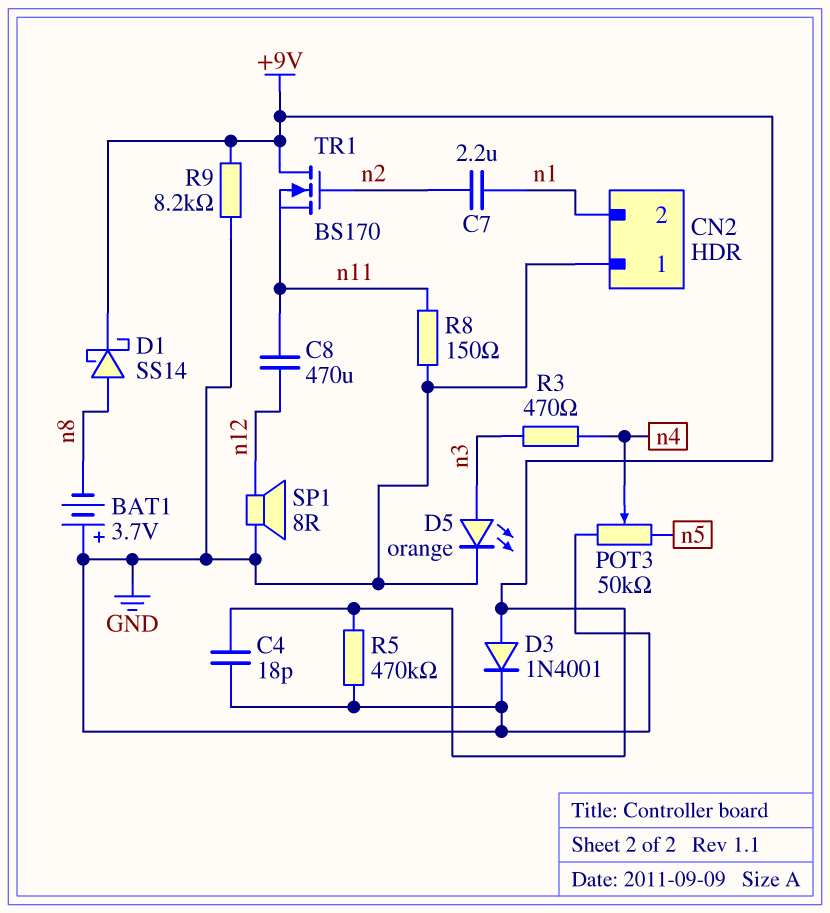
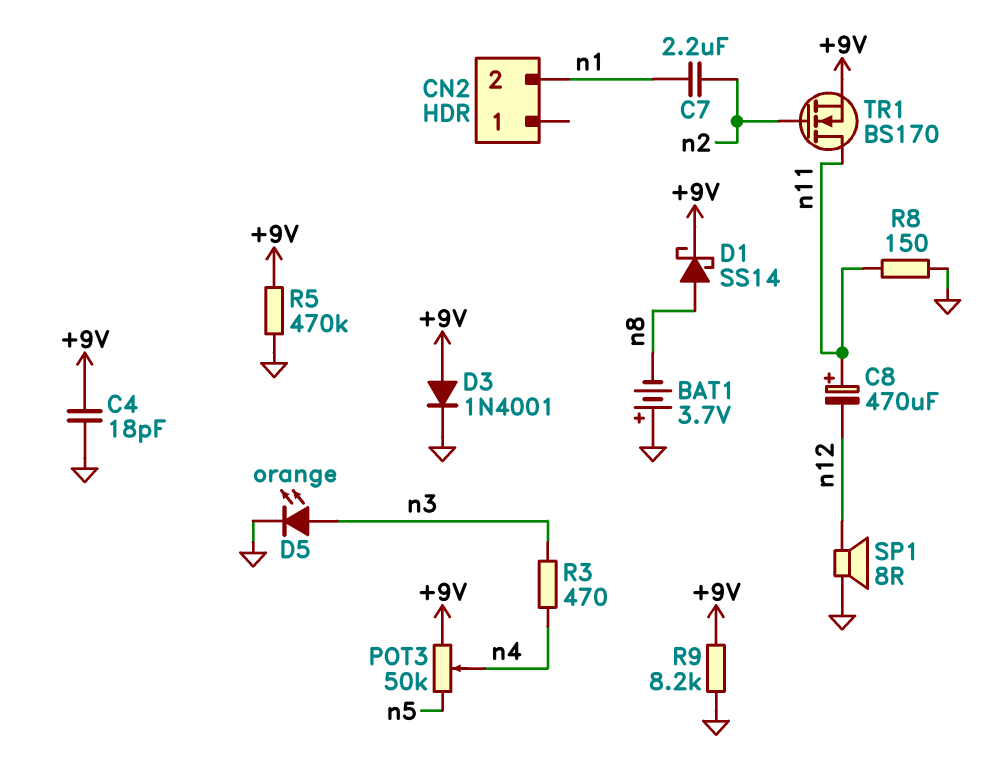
C8: 470uF (n11, n12) -> 470uF (plus n11, minus n12)
CN2 pin 1: GND -> none
POT3: 50k (GND, n5, wiper n4) -> 50k (+9V, n5, wiper n4)
TR1: NMOS BS170 (G n2, D +9V, S n11) -> NMOS BS170 (G n2, D n11, S +9V)

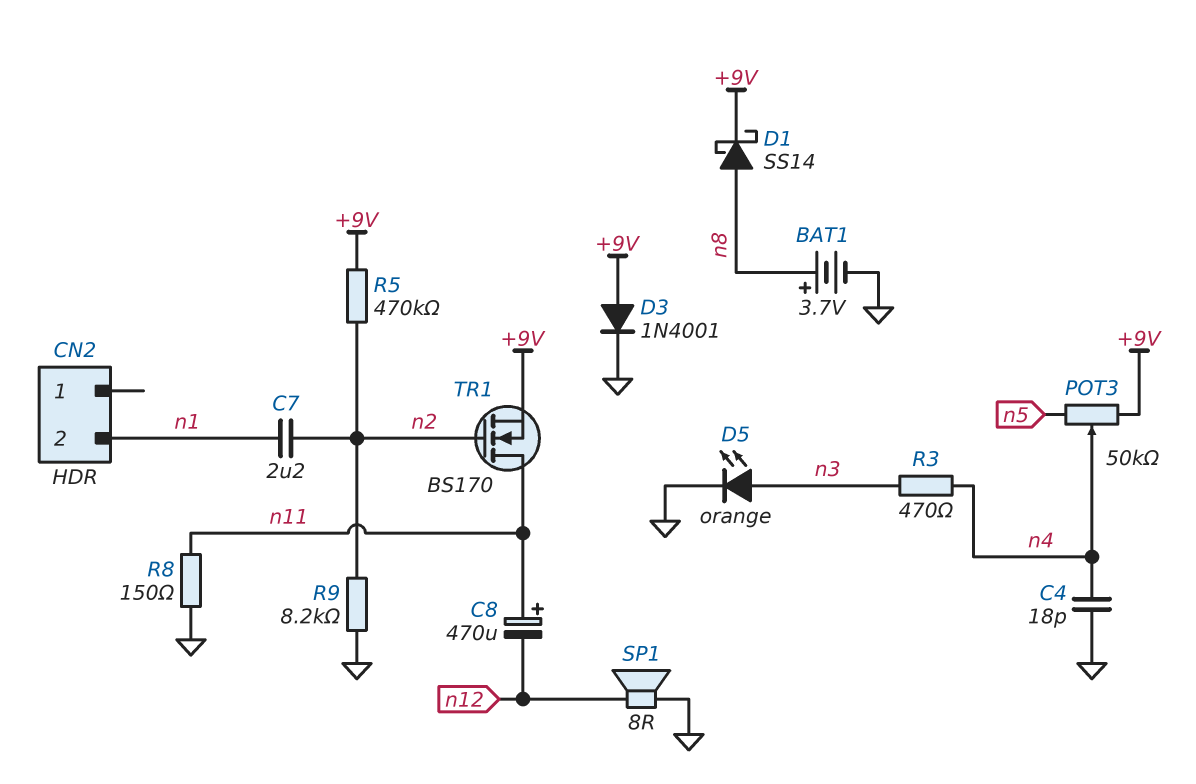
BAT1: 3.7V (plus GND, minus n8) -> 3.7V (plus n8, minus GND)
C4: 18pF (+9V, GND) -> 18pF (GND, n4)
R5: 470k (+9V, GND) -> 470k (+9V, n2)
R9: 8.2k (+9V, GND) -> 8.2k (GND, n2)

